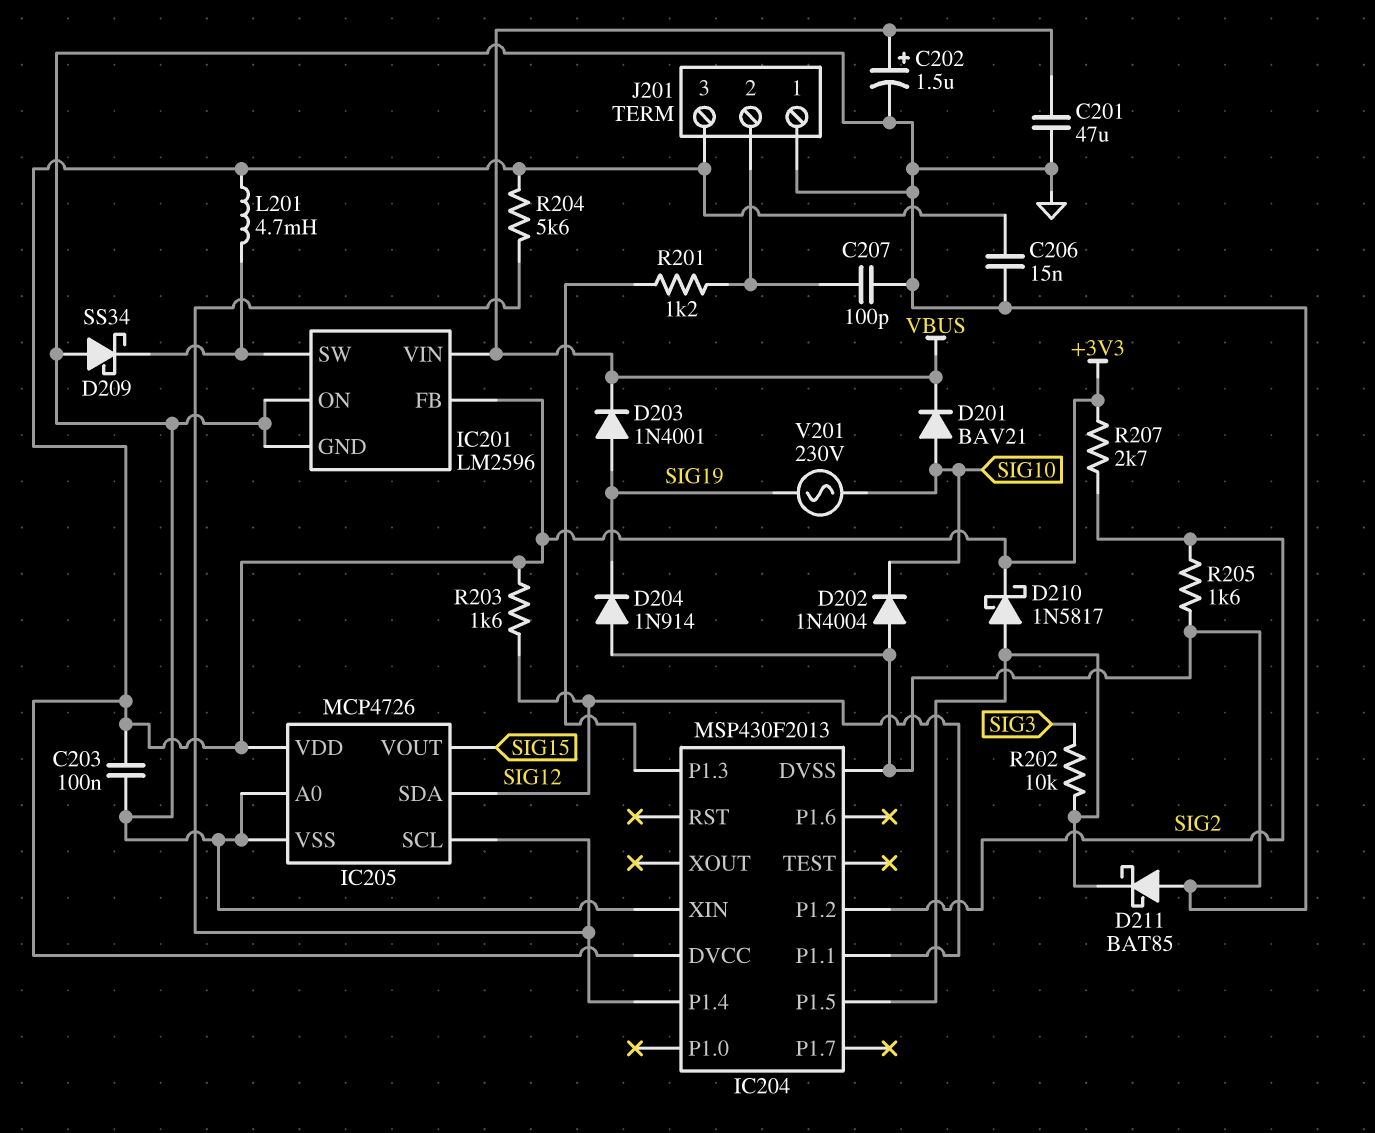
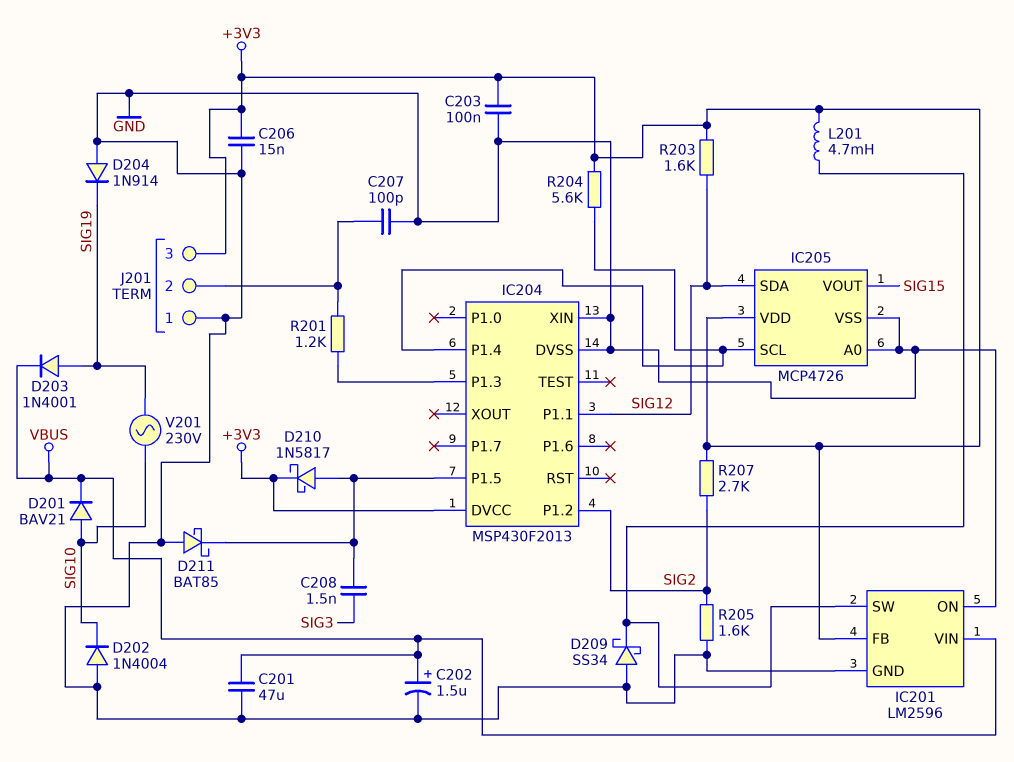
C208: none -> 1.5nF (IC204/P1.5, SIG3)
R202: 10k (IC204/P1.5, SIG3) -> none

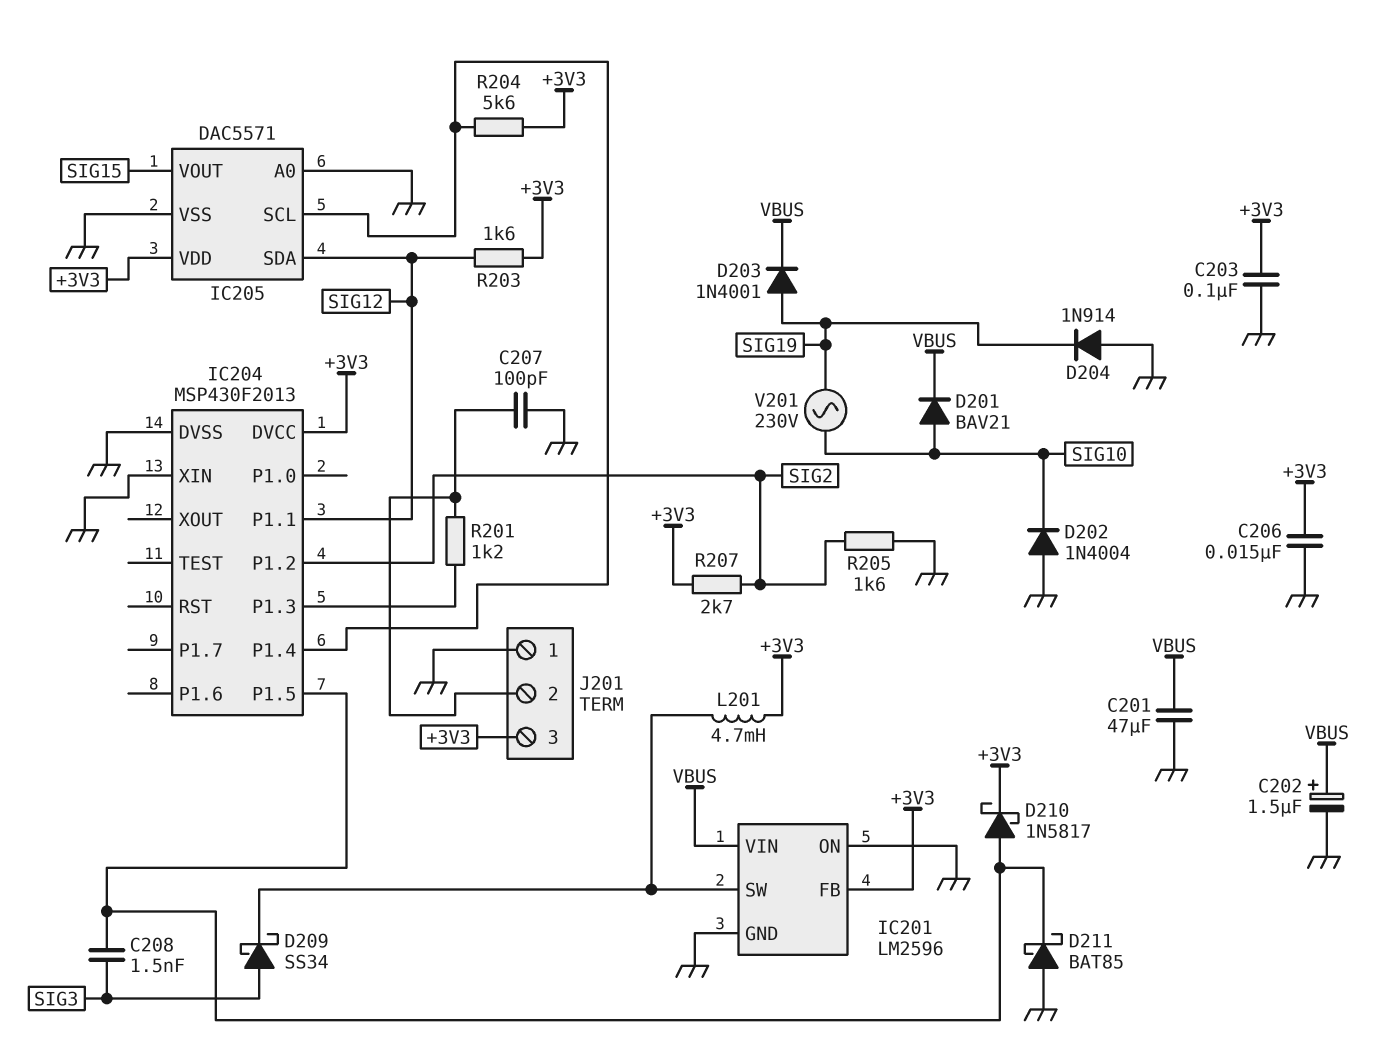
D209: schottky SS34 (A GND, K IC201/SW) -> schottky SS34 (A SIG3, K IC201/SW)
IC205: MCP4726 -> DAC5571

